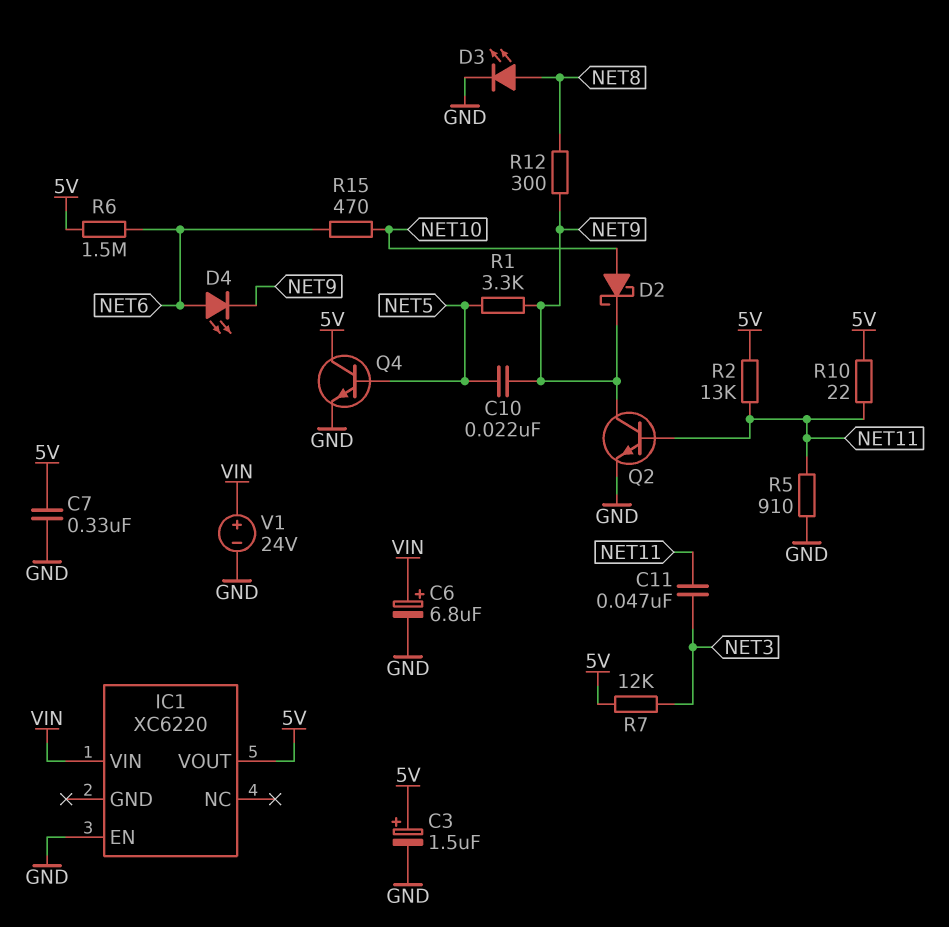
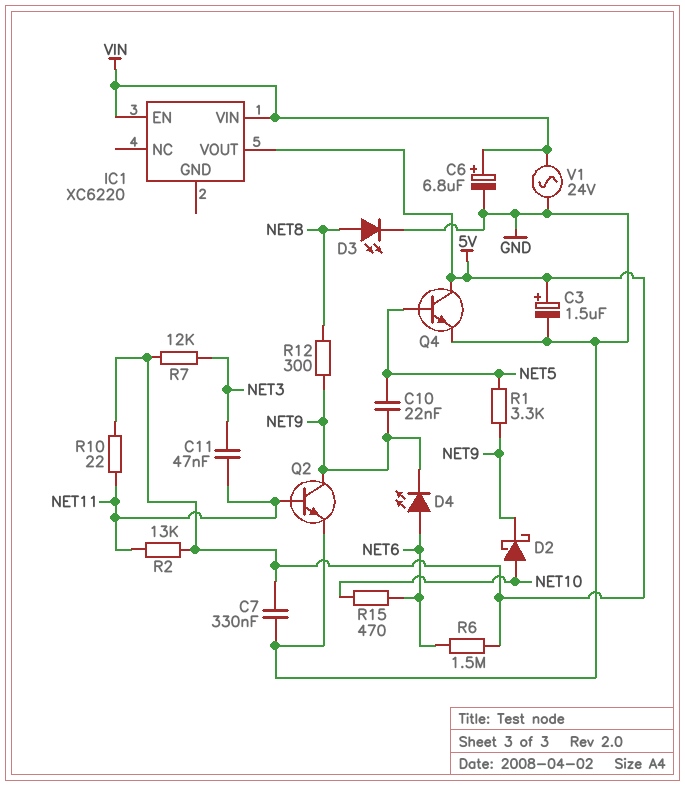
IC1 pin EN: GND -> VIN
R5: 910 (GND, NET11) -> none
V1: 24V (plus VIN, minus GND) -> AC 24V (GND, VIN)

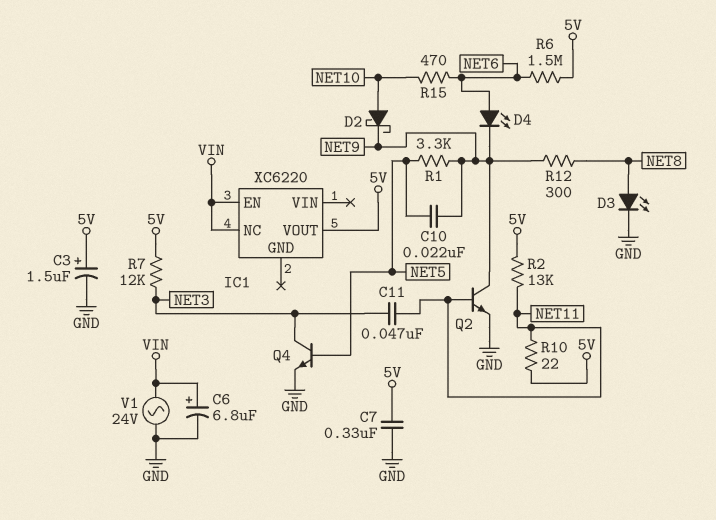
IC1 pin NC: none -> VIN
IC1 pin VIN: VIN -> none
Q4: NPN (B NET5, C 5V, E GND) -> NPN (B NET5, C NET3, E GND)

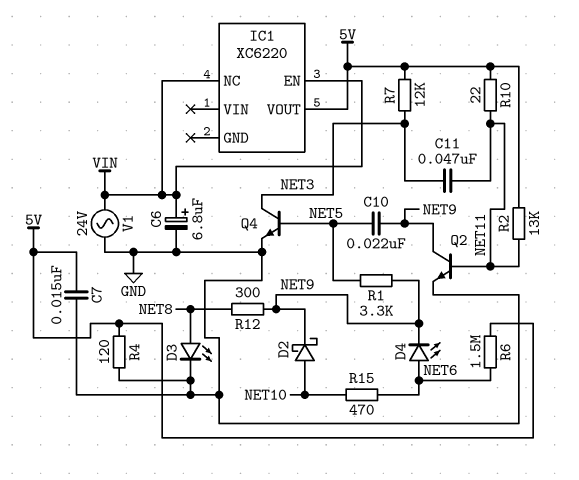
C3: 1.5uF (plus 5V, minus GND) -> none
C7: 330nF (5V, GND) -> 15nF (5V, GND)
R4: none -> 120 (5V, GND)

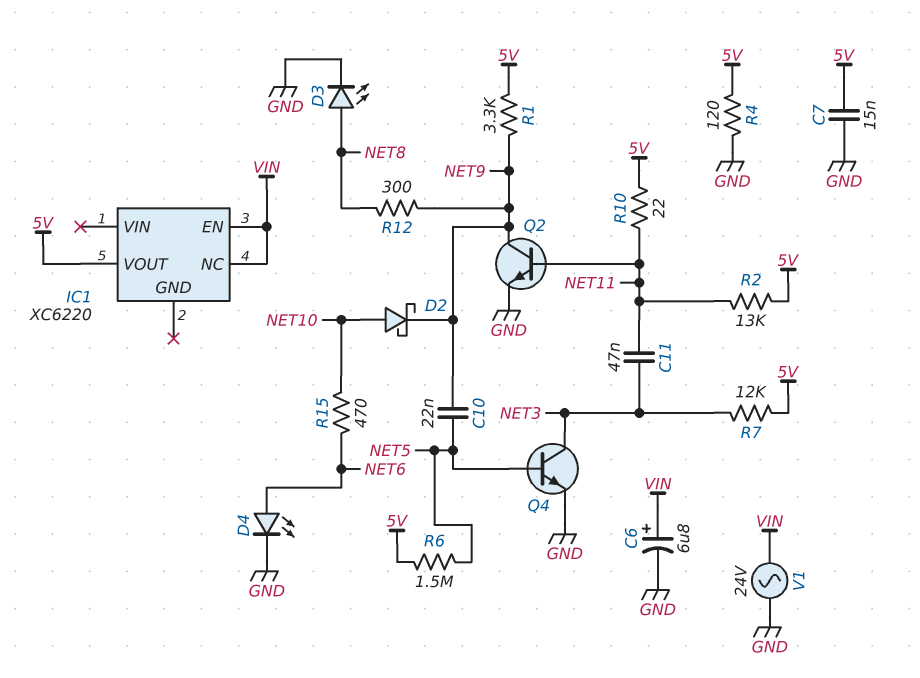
D4: LED (A NET6, K NET9) -> LED (A NET6, K GND)
R1: 3.3k (NET5, NET9) -> 3.3k (5V, NET9)
R6: 1.5M (5V, NET6) -> 1.5M (5V, NET5)

